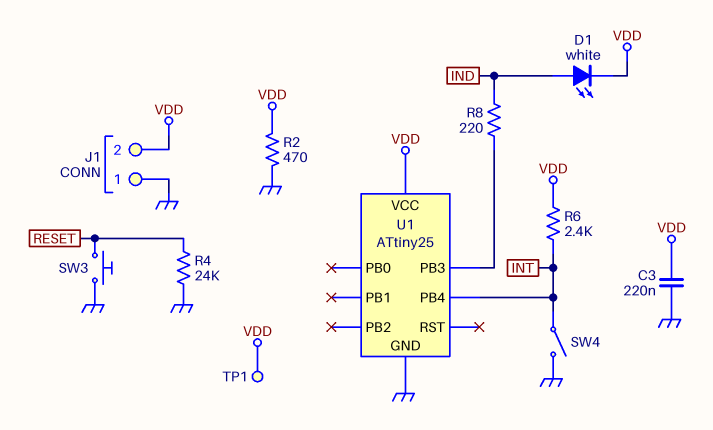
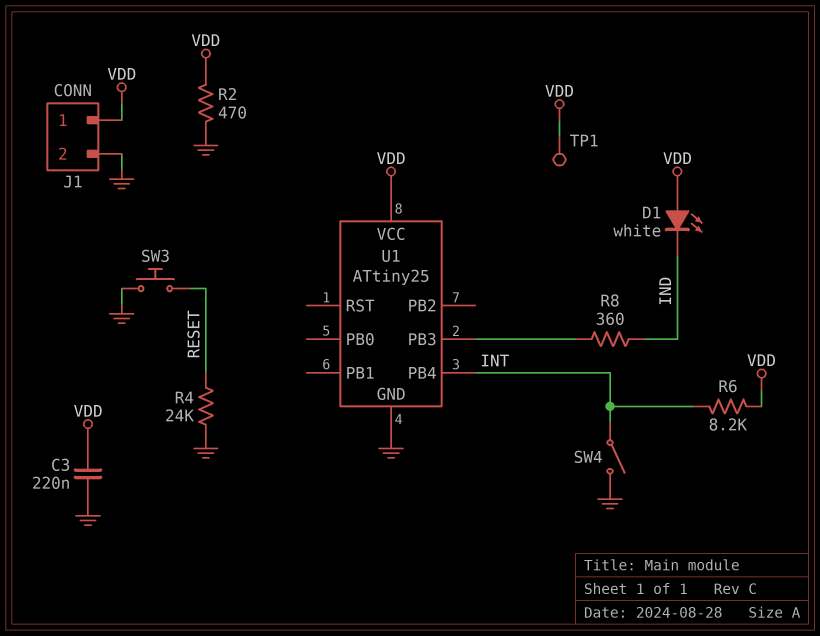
D1: LED white (A IND, K VDD) -> LED white (A VDD, K IND)
J1 pin 1: GND -> VDD
J1 pin 2: VDD -> GND
R6: 2.4k (INT, VDD) -> 8.2k (INT, VDD)
R8: 220 (IND, U1/PB3) -> 360 (IND, U1/PB3)

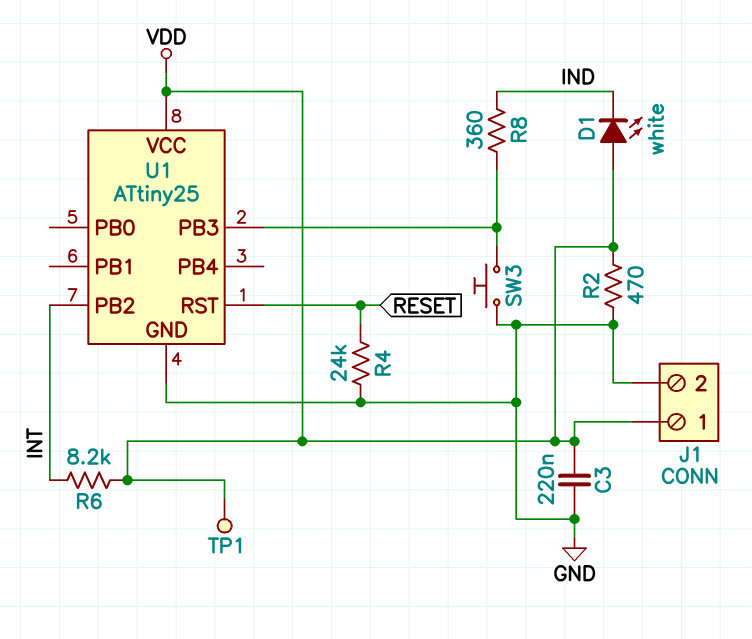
SW3: button (GND, RESET) -> button (GND, U1/PB3)
SW4: switch (GND, INT) -> none
U1 pin PB2: none -> INT
U1 pin PB4: INT -> none
U1 pin RST: none -> RESET

